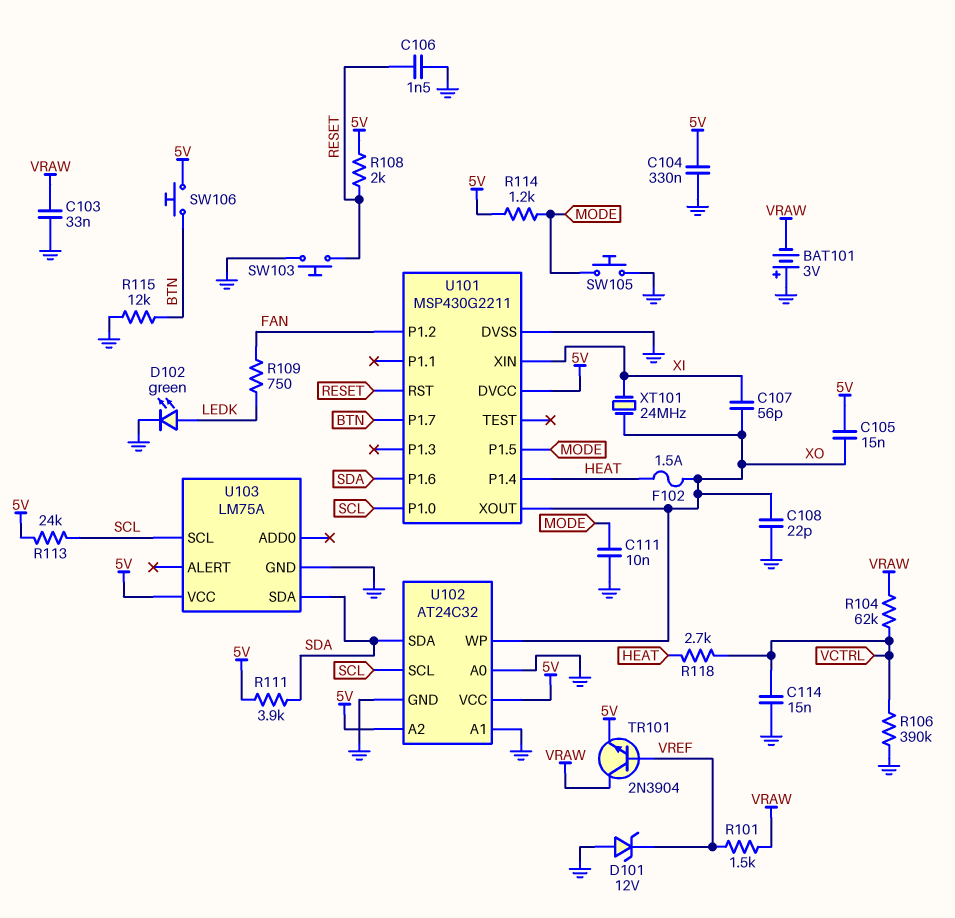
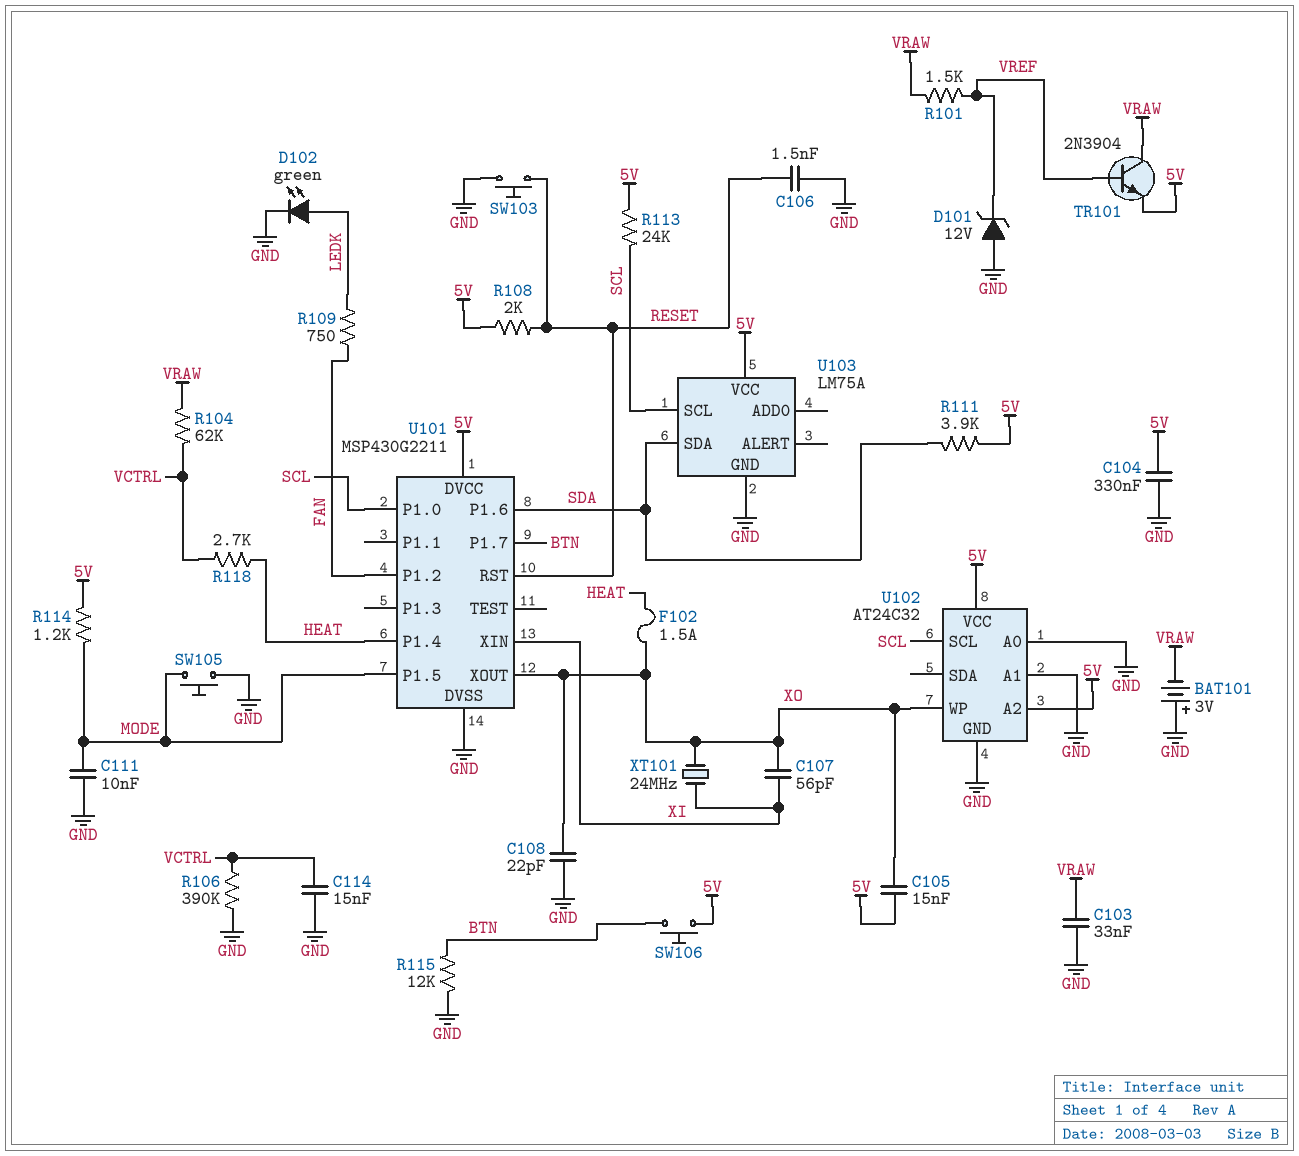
U102 pin SDA: SDA -> none

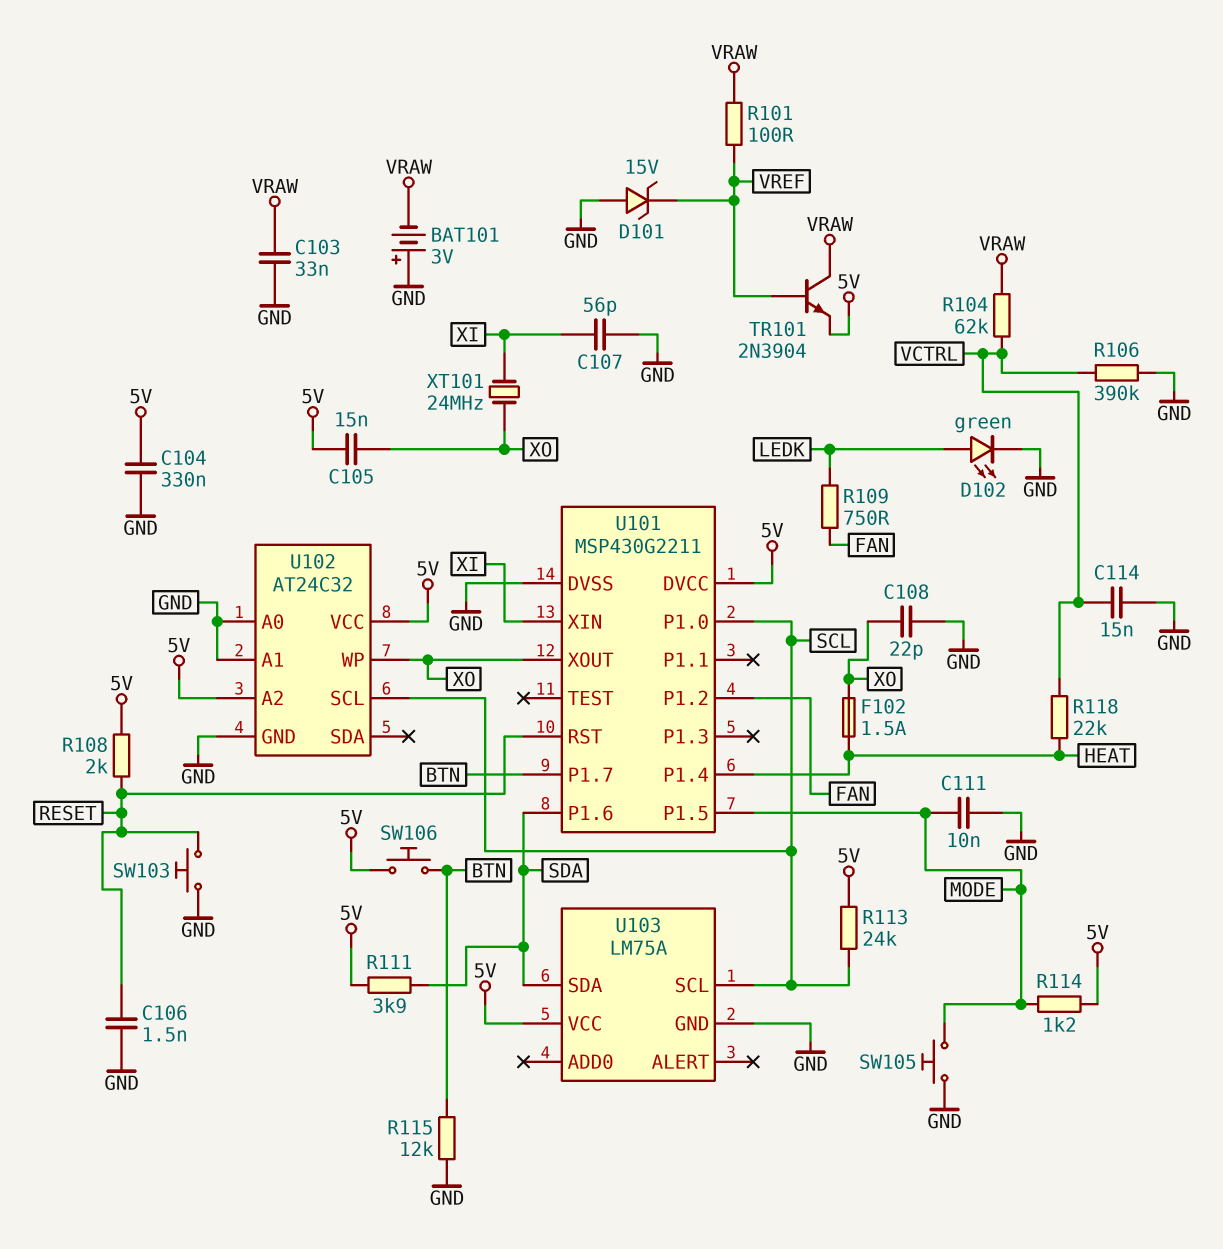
C107: 56pF (XI, XO) -> 56pF (GND, XI)
D101: zener 12V (A GND, K VREF) -> zener 15V (A GND, K VREF)
R101: 1.5k (VRAW, VREF) -> 100 (VRAW, VREF)
R118: 2.7k (HEAT, VCTRL) -> 22k (HEAT, VCTRL)

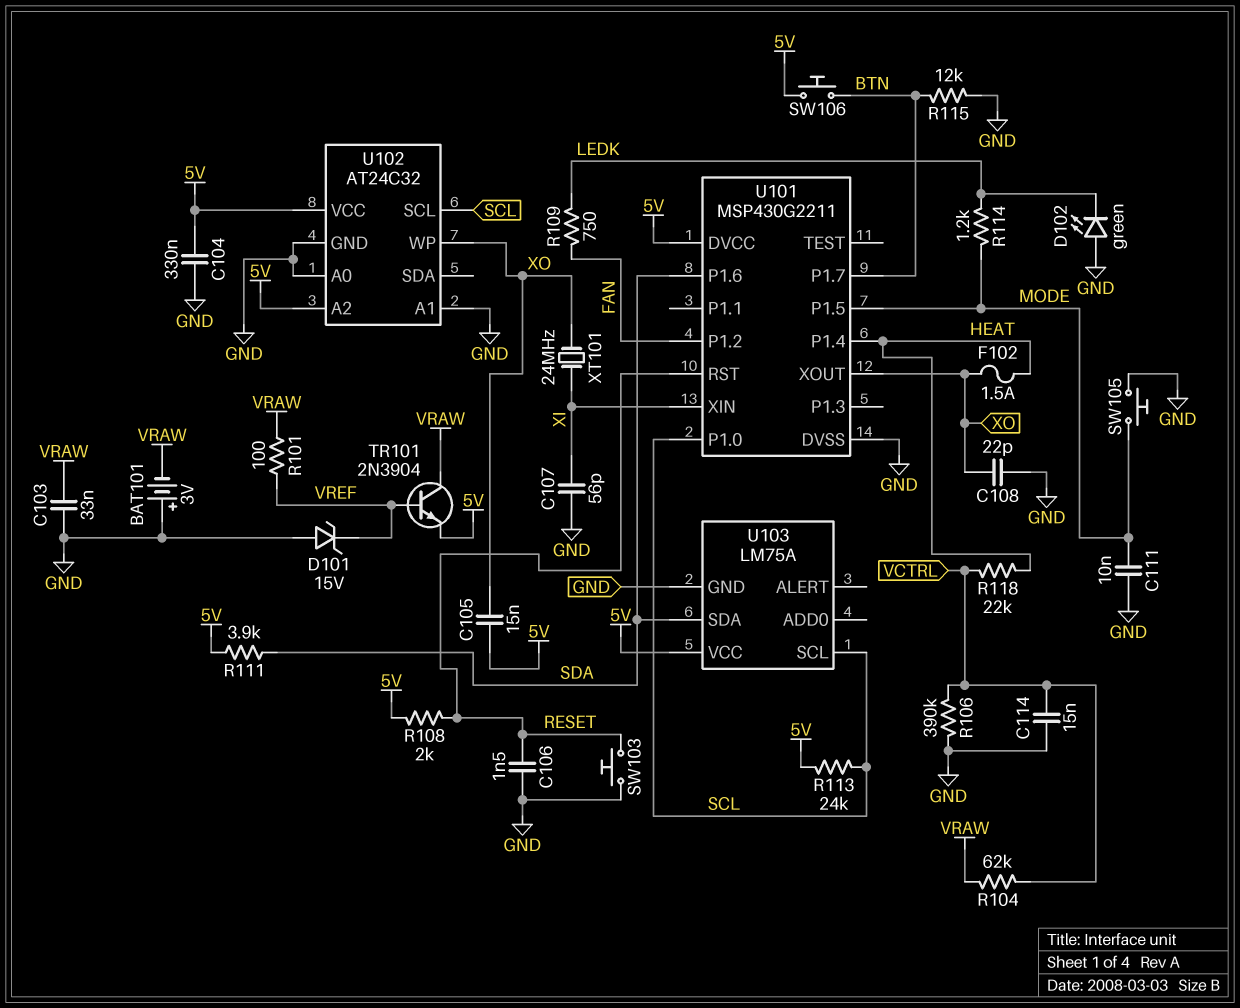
D102: LED green (A LEDK, K GND) -> LED green (A GND, K LEDK)
R114: 1.2k (5V, MODE) -> 1.2k (LEDK, MODE)

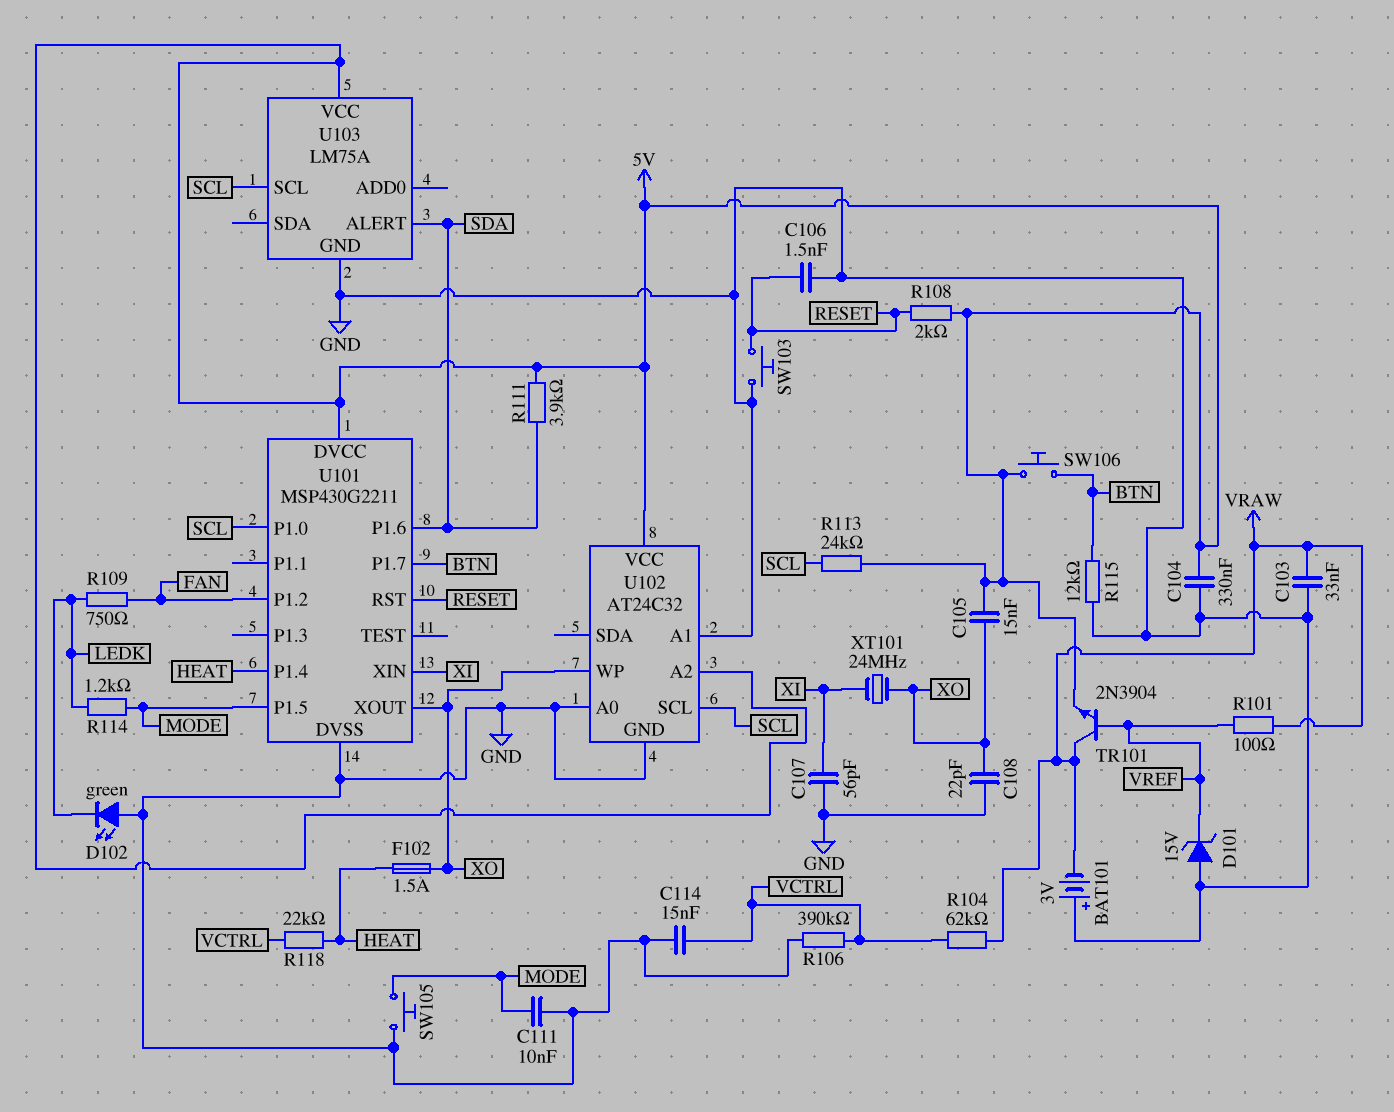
U103 pin ALERT: none -> SDA
U103 pin SDA: SDA -> none

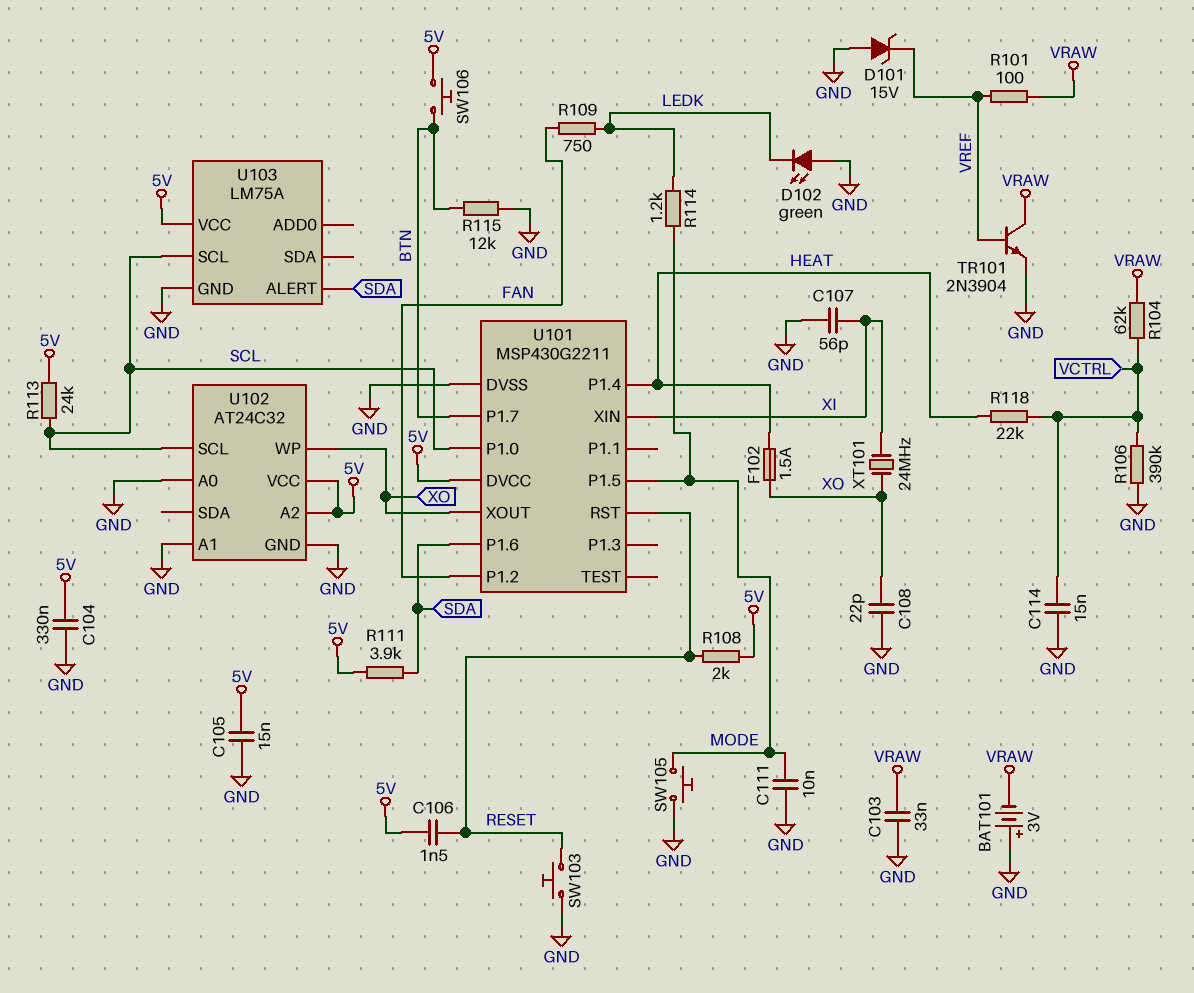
C105: 15nF (5V, XO) -> 15nF (5V, GND)
C106: 1.5nF (GND, RESET) -> 1.5nF (5V, RESET)
TR101: NPN 2N3904 (B VREF, C VRAW, E 5V) -> NPN 2N3904 (B VREF, C VRAW, E GND)

